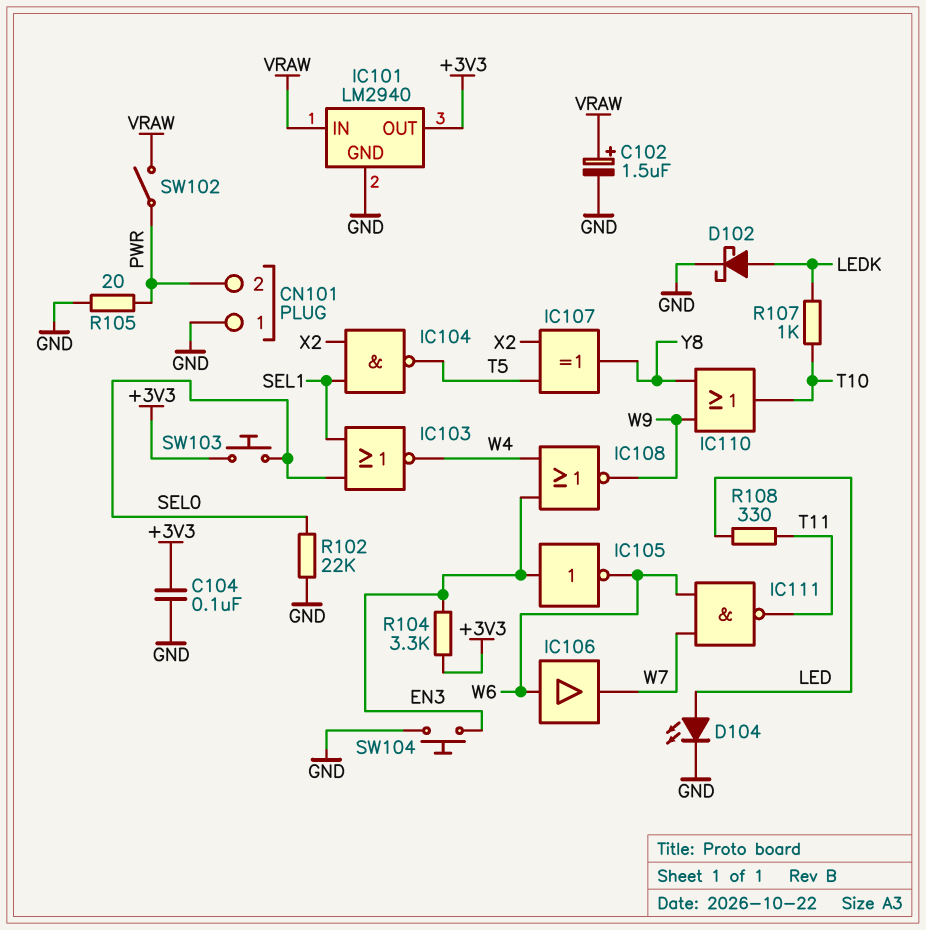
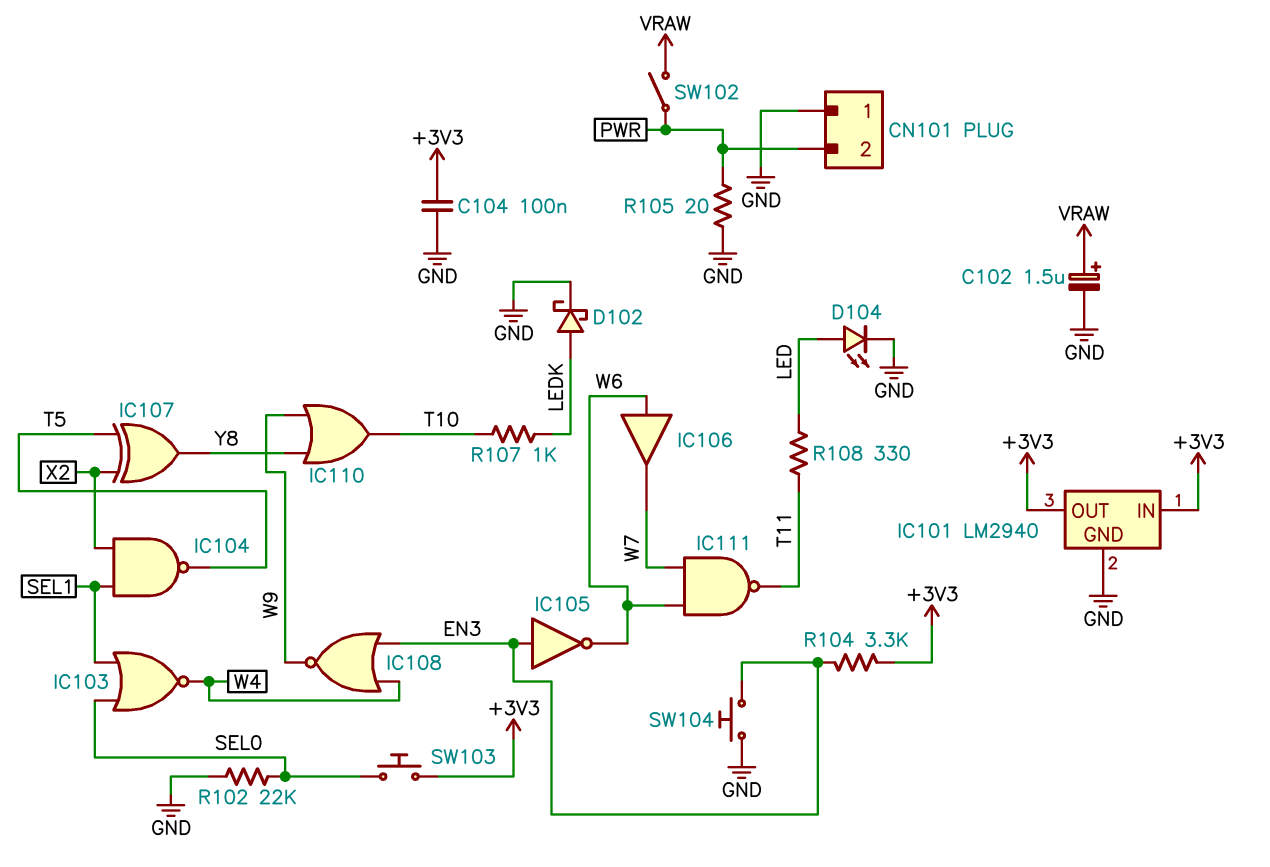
IC101 pin IN: VRAW -> +3V3

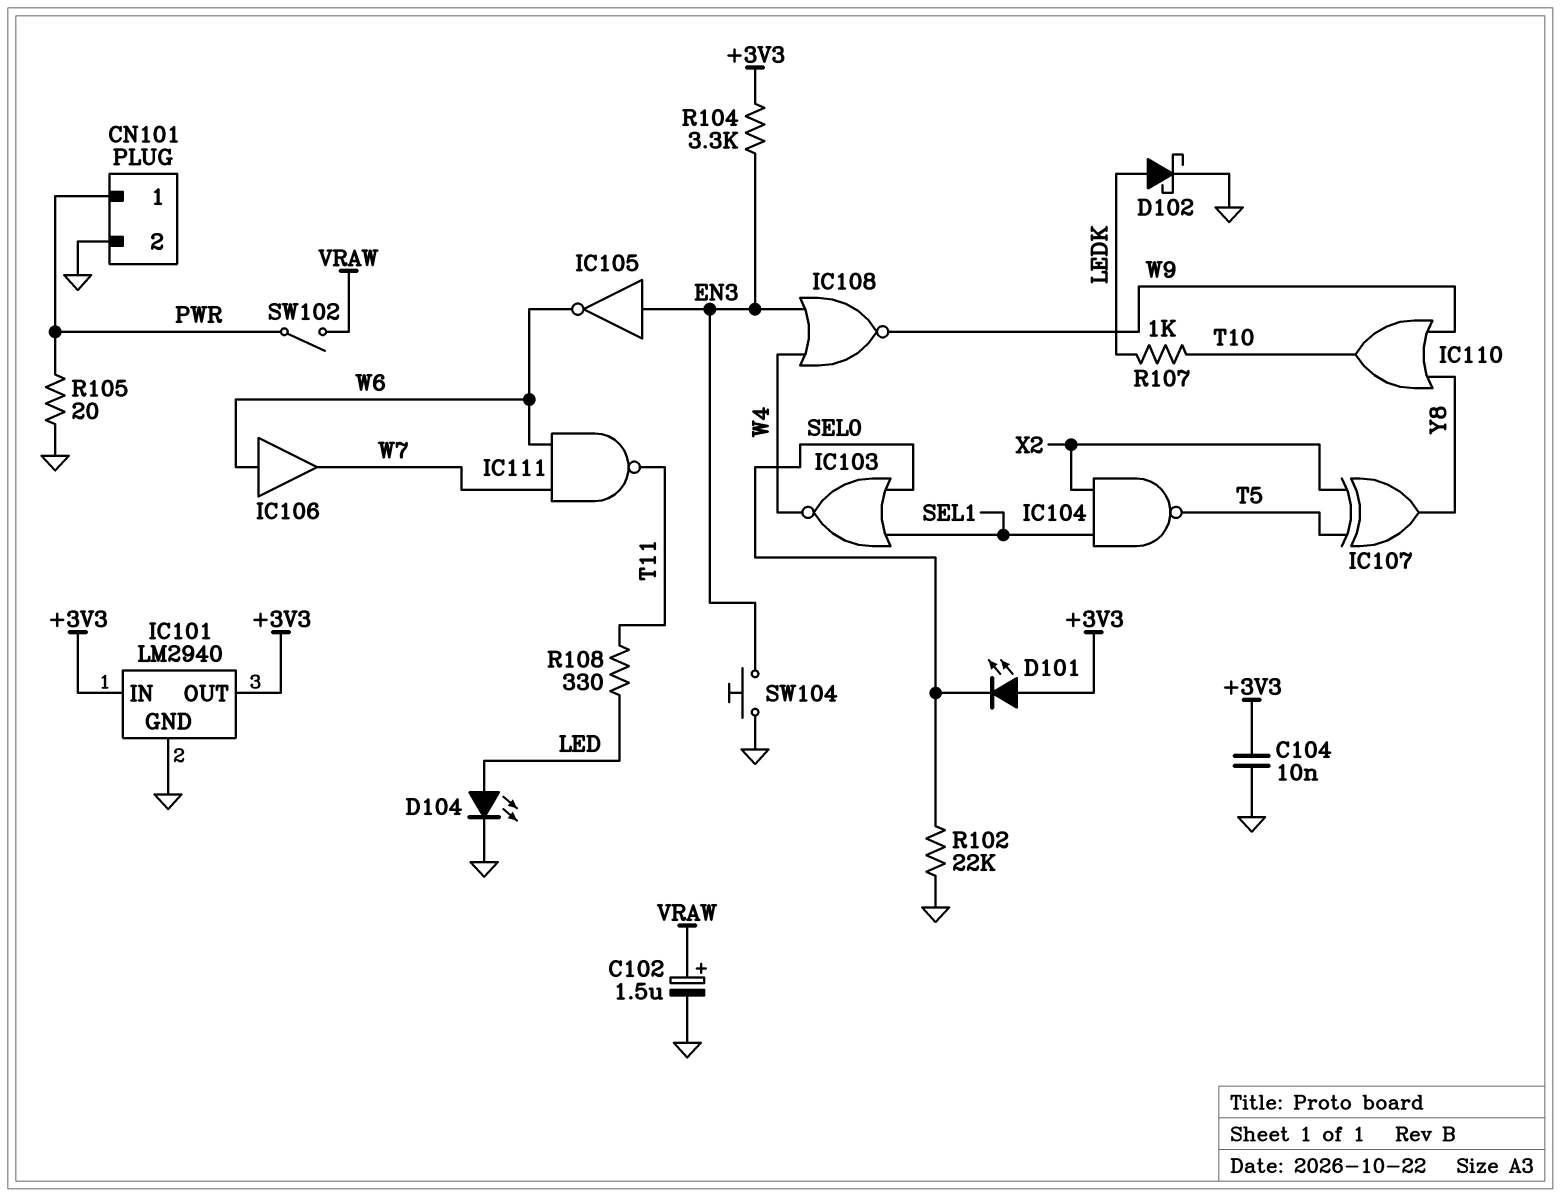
C104: 100nF (+3V3, GND) -> 10nF (+3V3, GND)
CN101 pin 1: GND -> PWR
CN101 pin 2: PWR -> GND
D101: none -> LED (A +3V3, K SEL0)
SW103: button (+3V3, SEL0) -> none

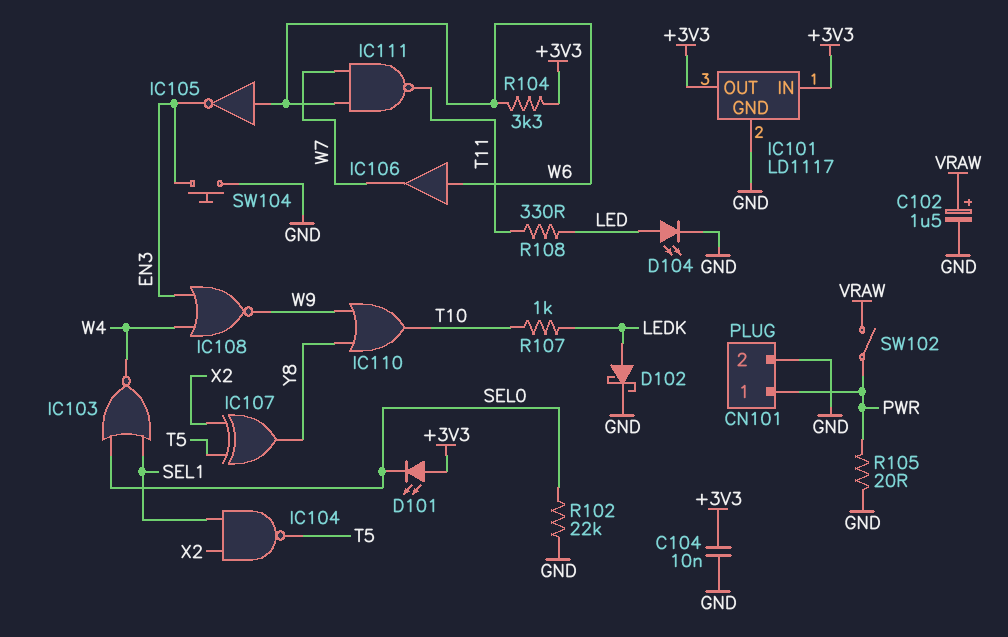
IC101: LM2940 -> LD1117
IC105: NOT (in EN3, out W6) -> NOT (in W6, out EN3)
R104: 3.3k (+3V3, EN3) -> 3.3k (+3V3, W6)

